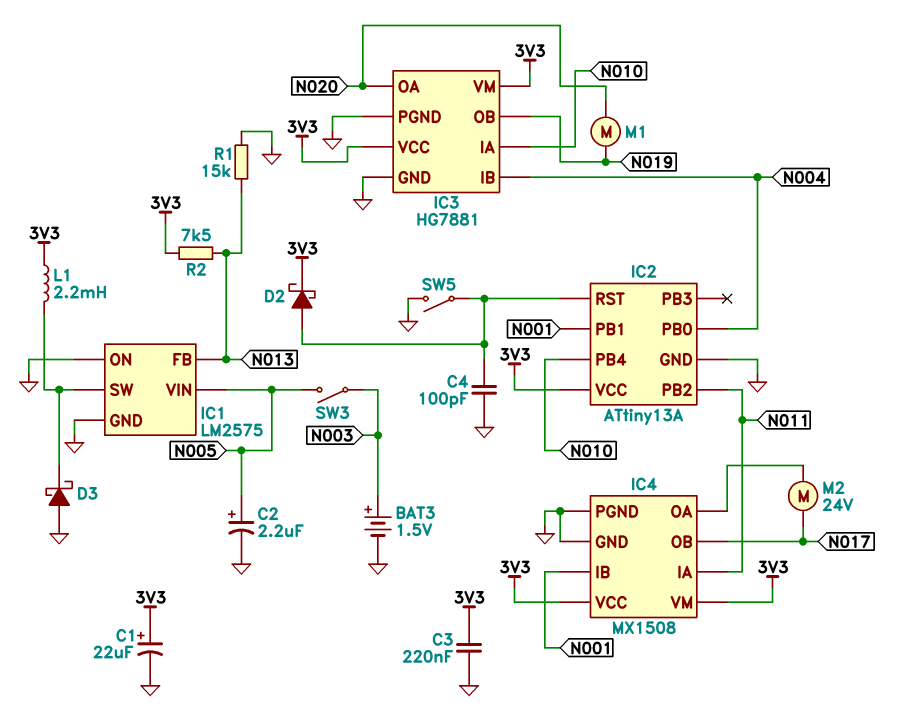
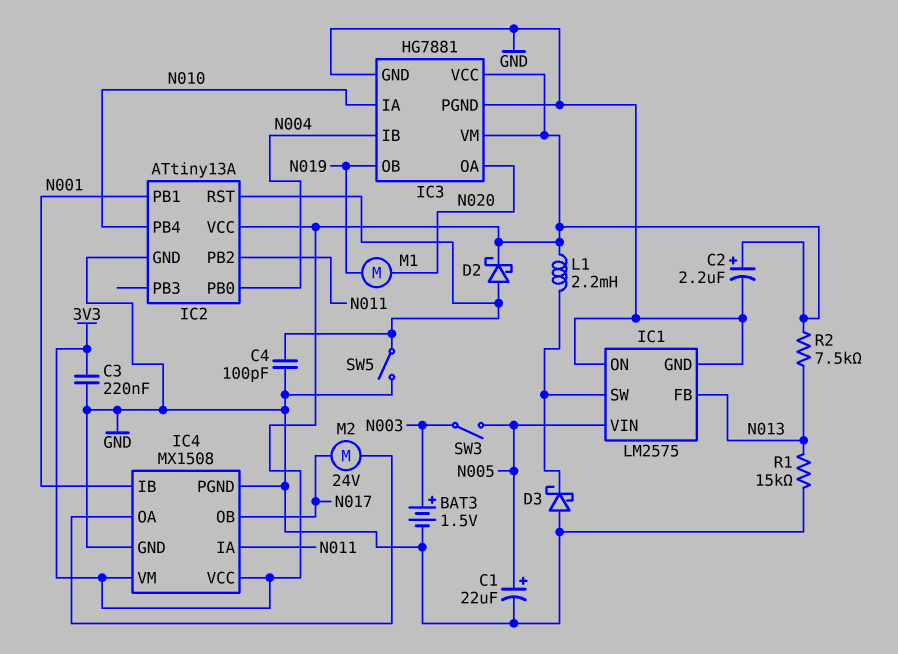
C1: 22uF (plus 3V3, minus GND) -> 22uF (plus N005, minus GND)
C2: 2.2uF (plus N005, minus GND) -> 2.2uF (plus 3V3, minus GND)

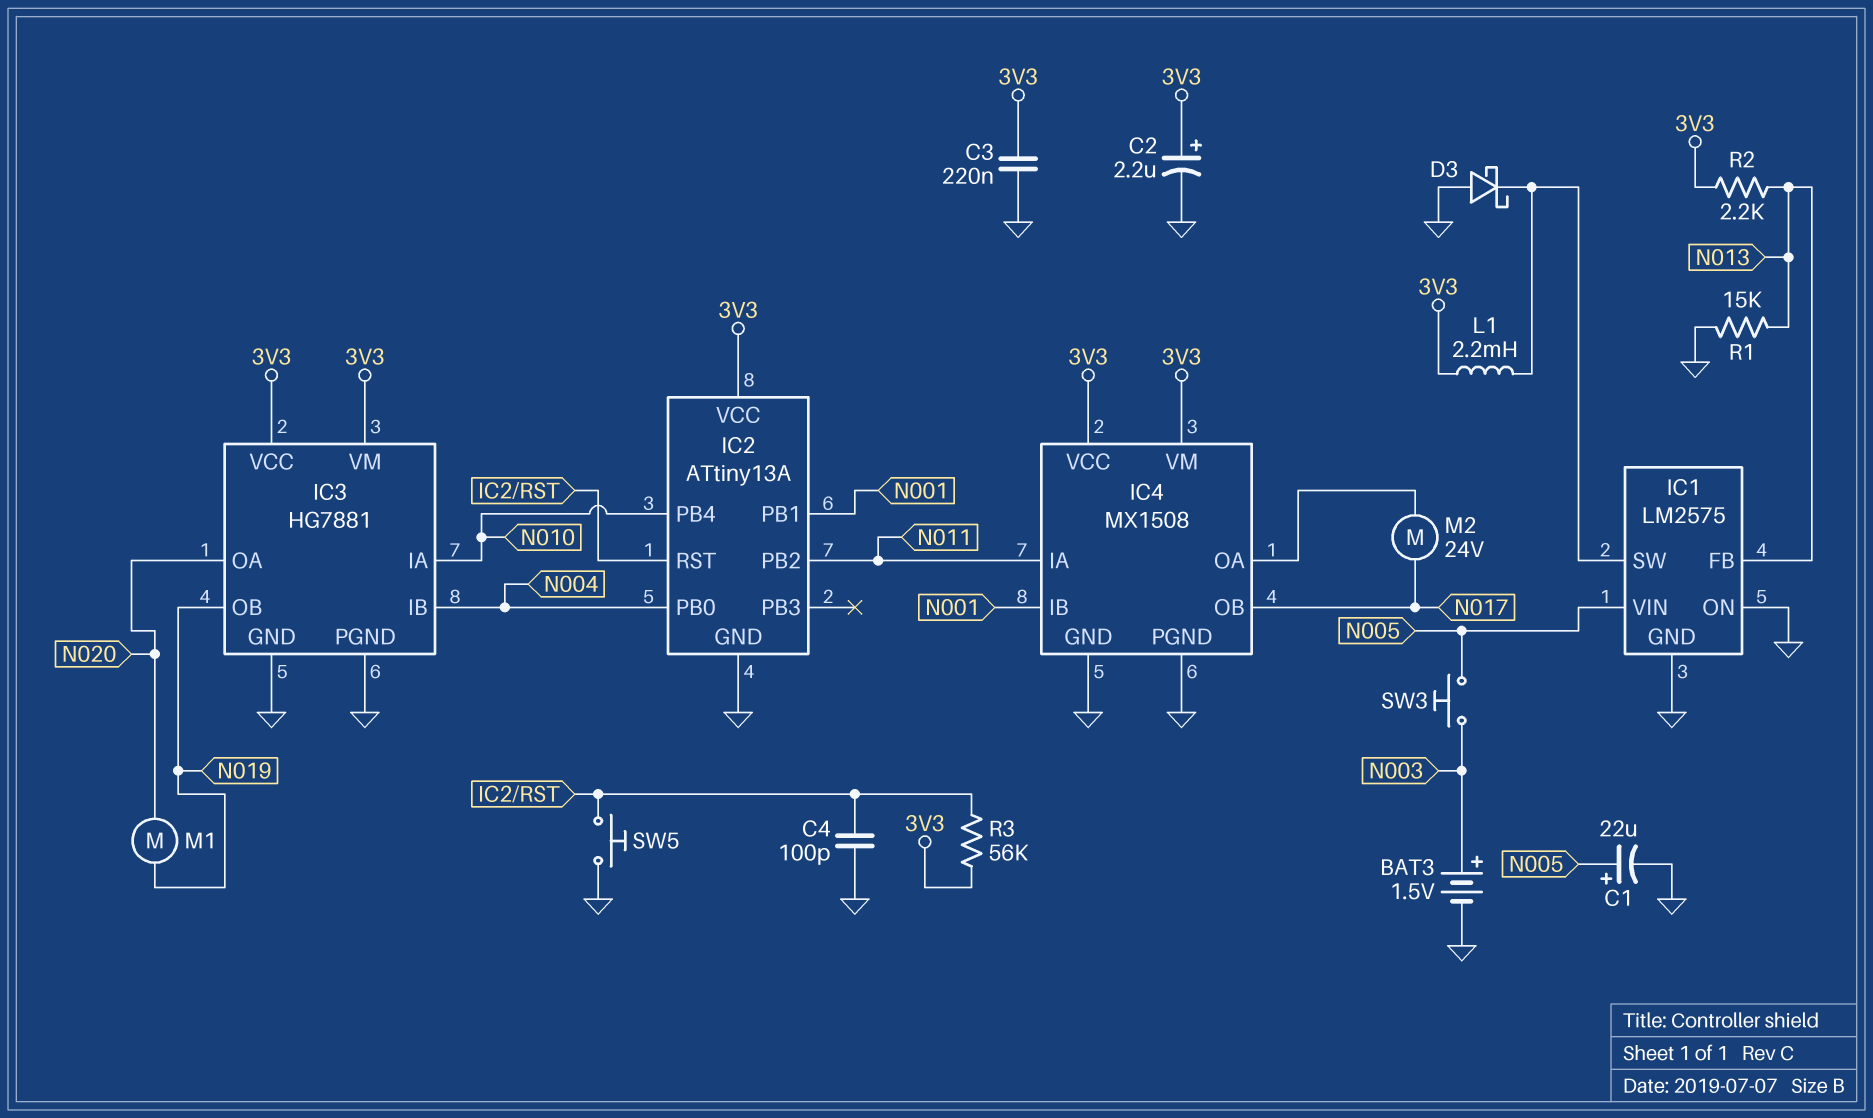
D2: schottky (A IC2/RST, K 3V3) -> none
R2: 7.5k (3V3, N013) -> 2.2k (3V3, N013)
R3: none -> 56k (3V3, IC2/RST)
SW3: switch (N003, N005) -> button (N003, N005)
SW5: switch (GND, IC2/RST) -> button (GND, IC2/RST)

